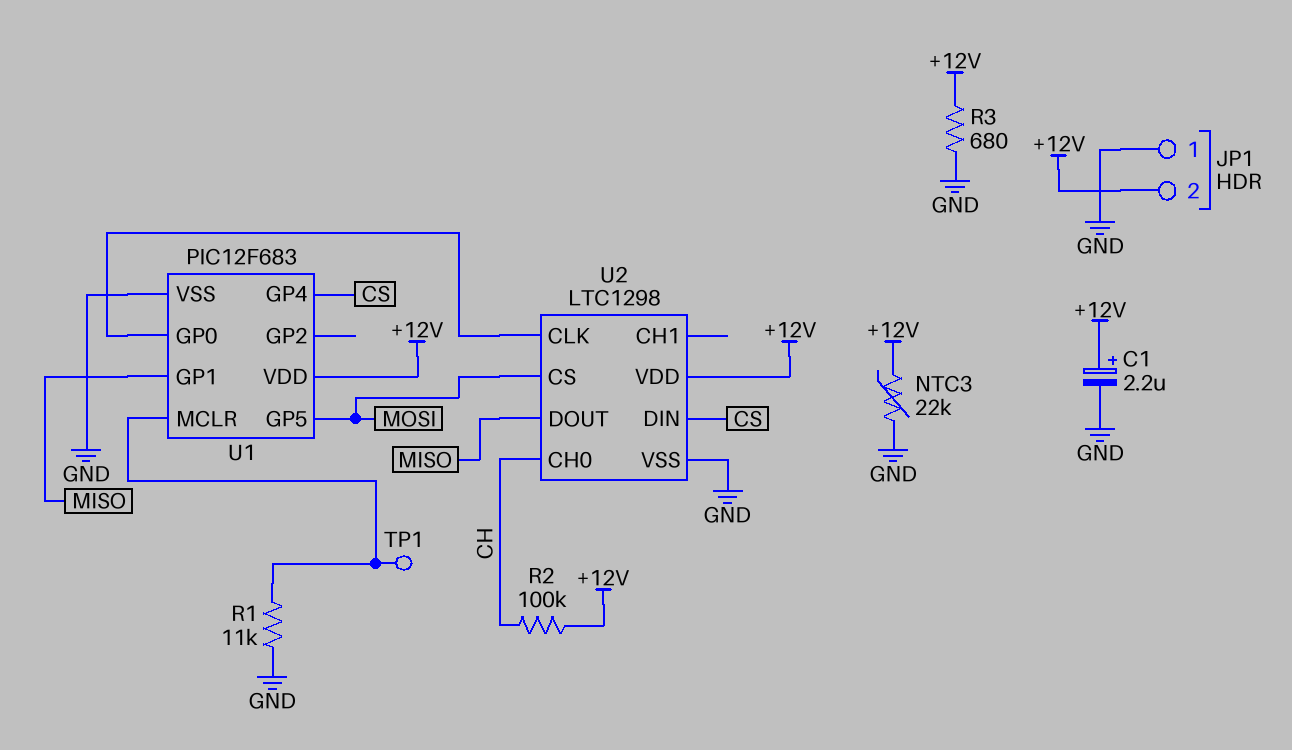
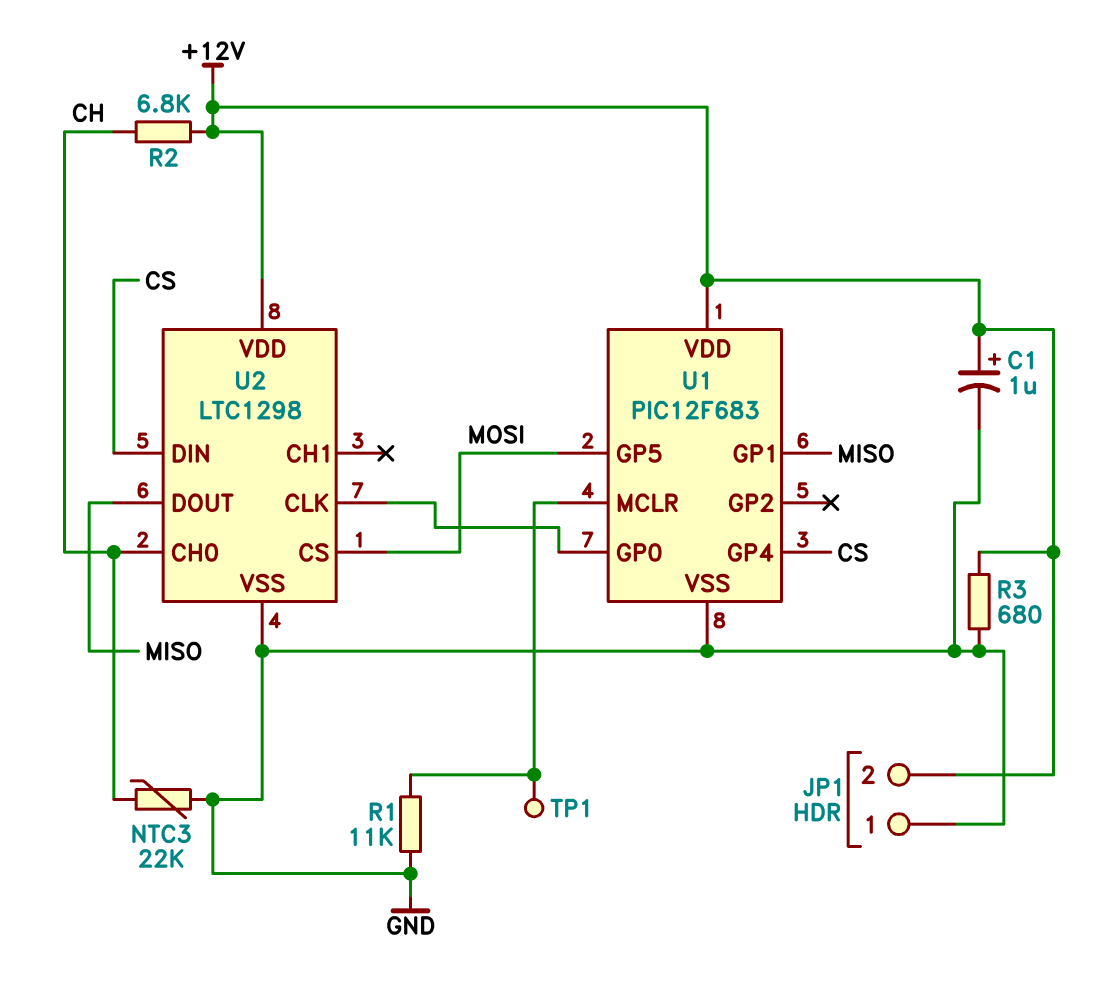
C1: 2.2uF (plus +12V, minus GND) -> 1uF (plus +12V, minus GND)
NTC3: 22k (+12V, GND) -> 22k (CH, GND)
R2: 100k (+12V, CH) -> 6.8k (+12V, CH)

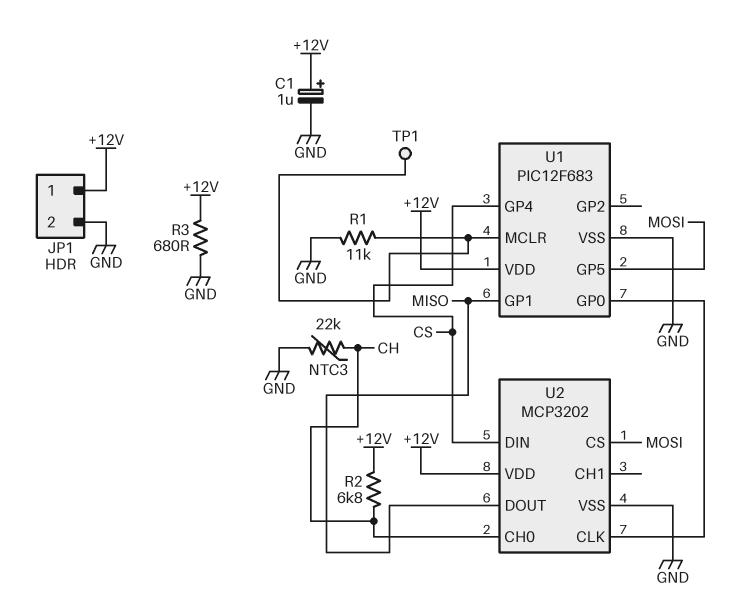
JP1 pin 1: GND -> +12V
JP1 pin 2: +12V -> GND
U2: LTC1298 -> MCP3202

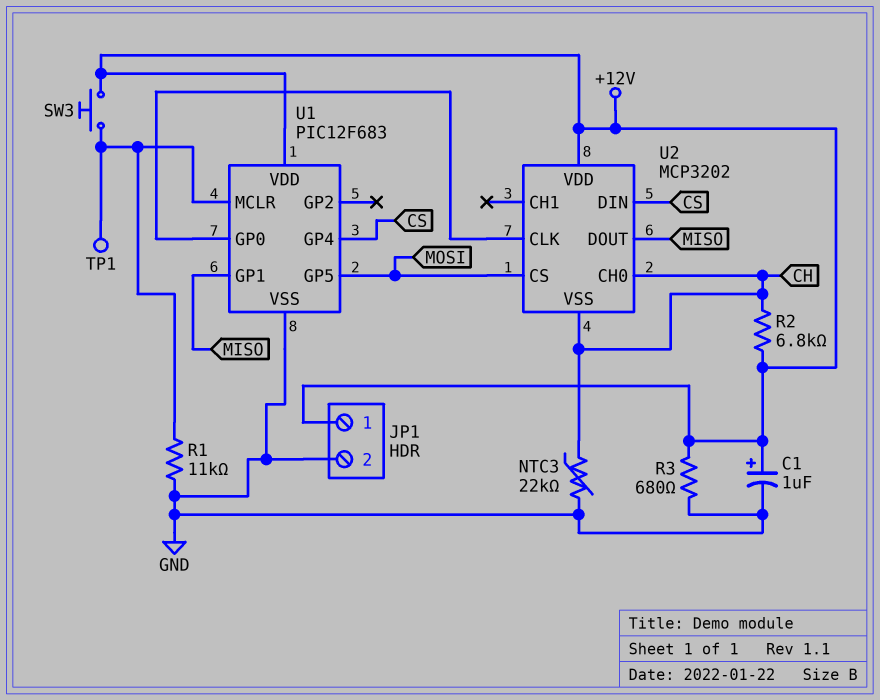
SW3: none -> button (+12V, U1/MCLR)
U2 pin VSS: GND -> CH

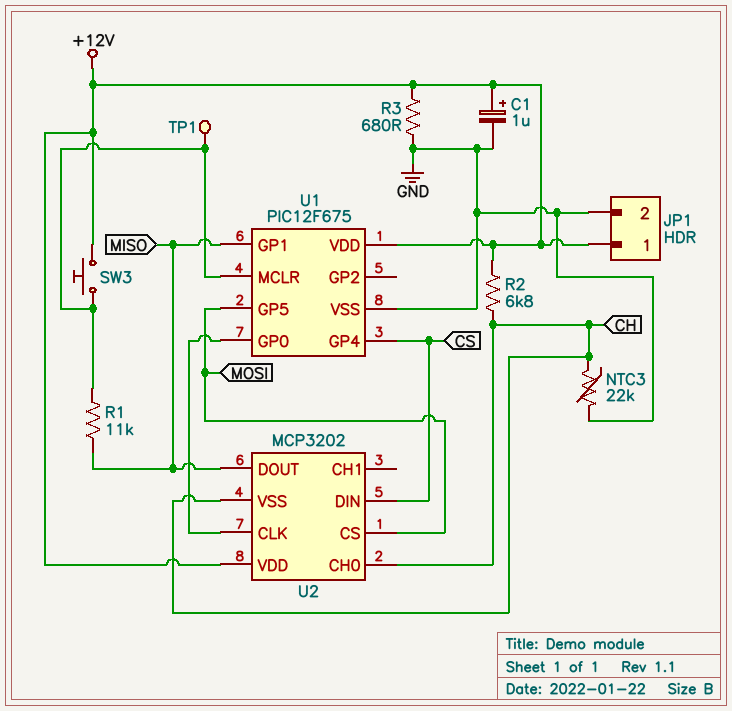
R1: 11k (GND, U1/MCLR) -> 11k (MISO, U1/MCLR)
U1: PIC12F683 -> PIC12F675

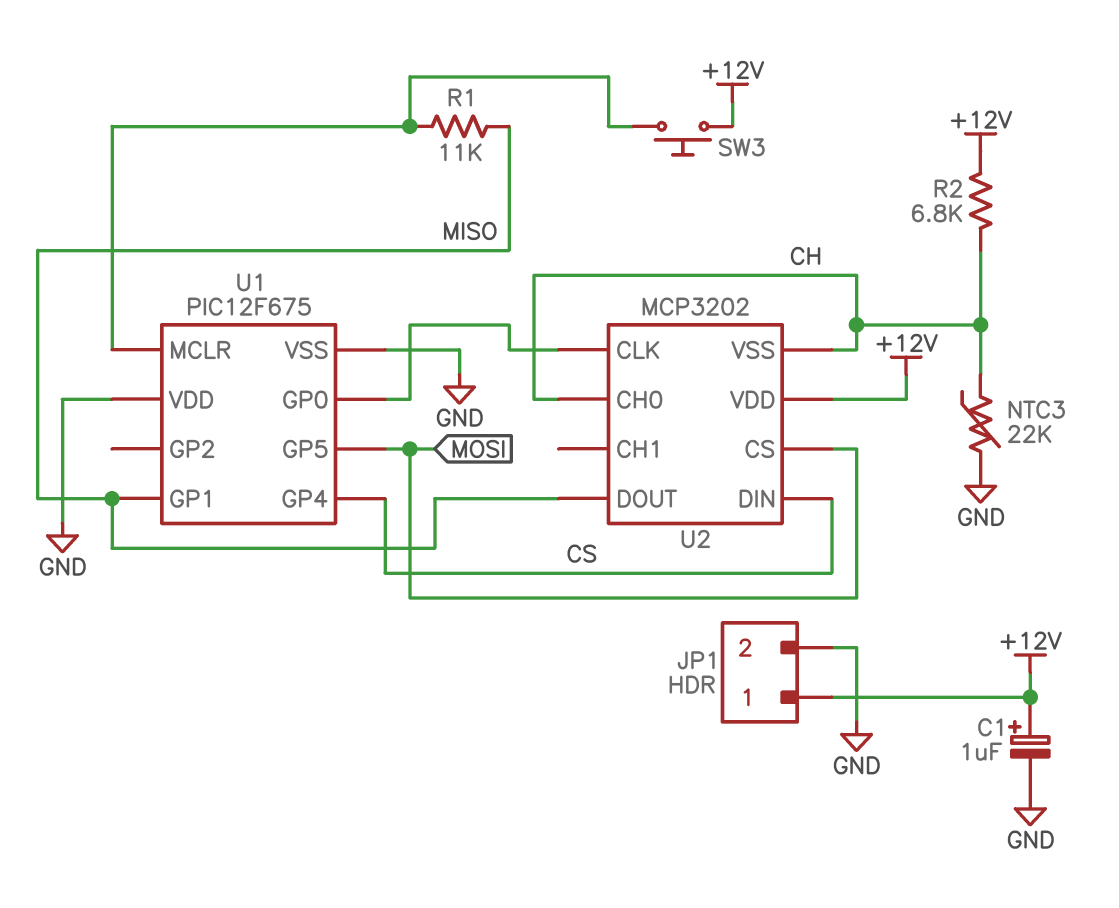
R3: 680 (+12V, GND) -> none
TP1: test point (U1/MCLR) -> none
U1 pin VDD: +12V -> GND

